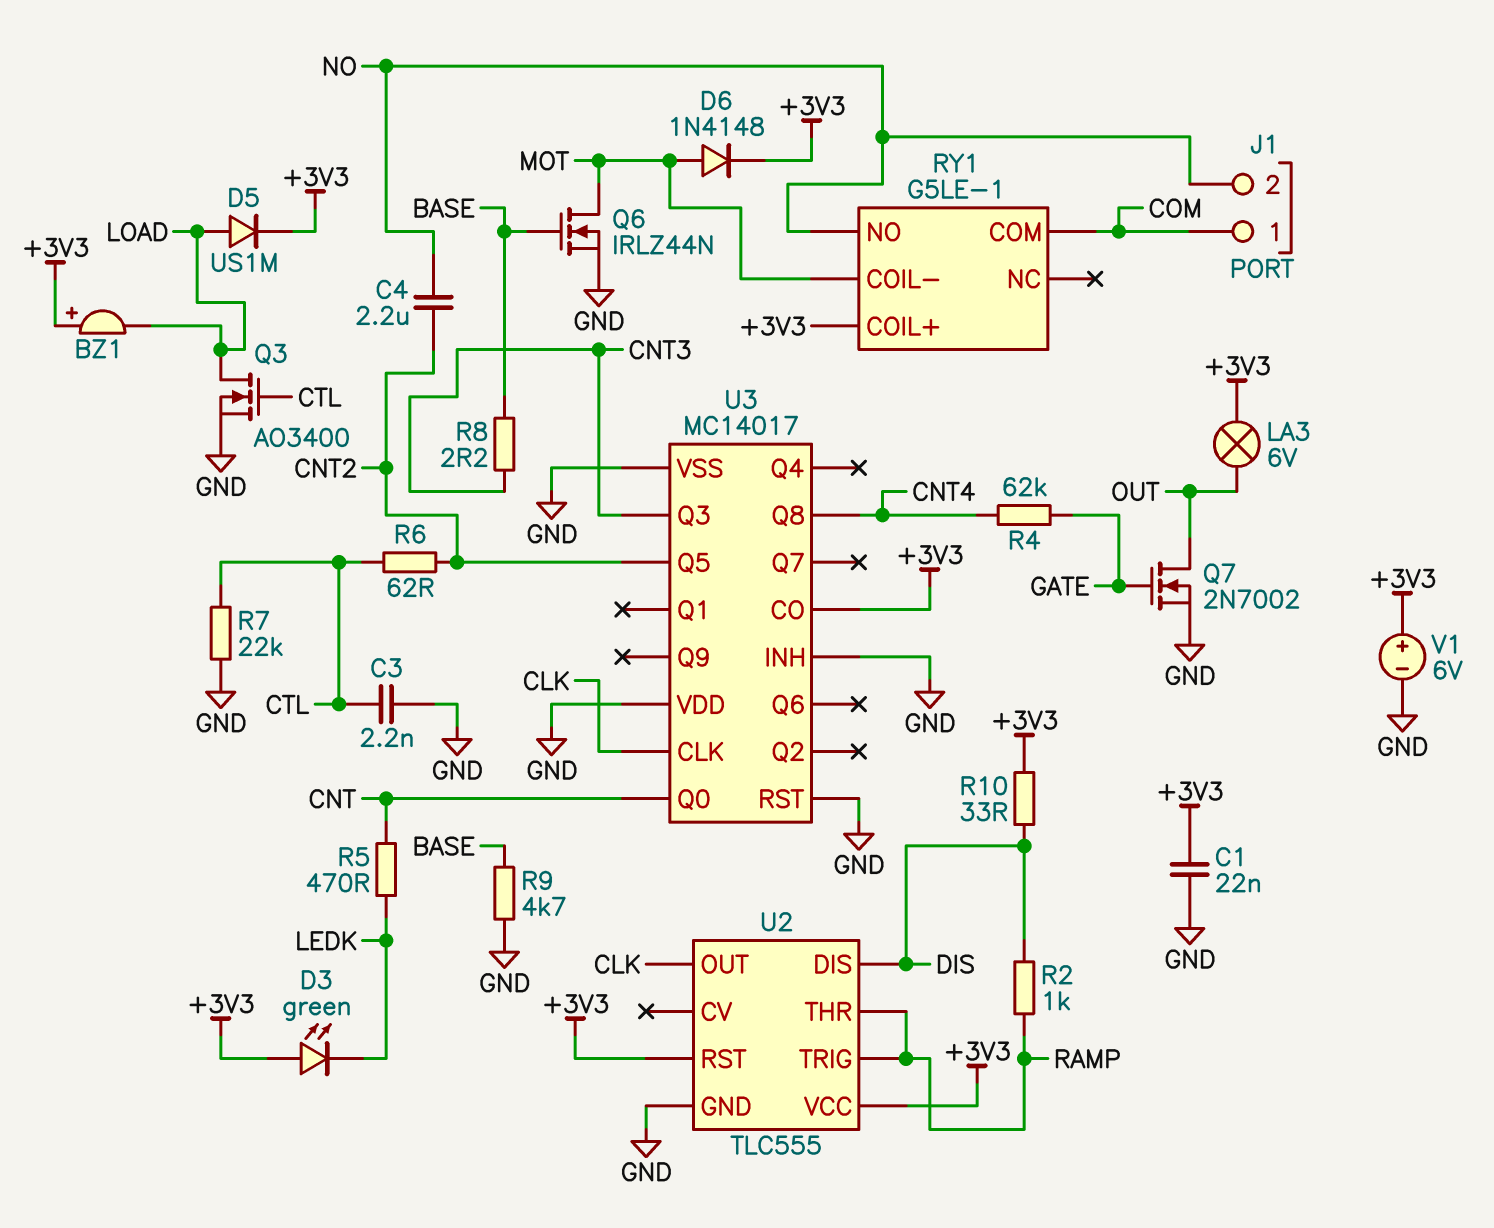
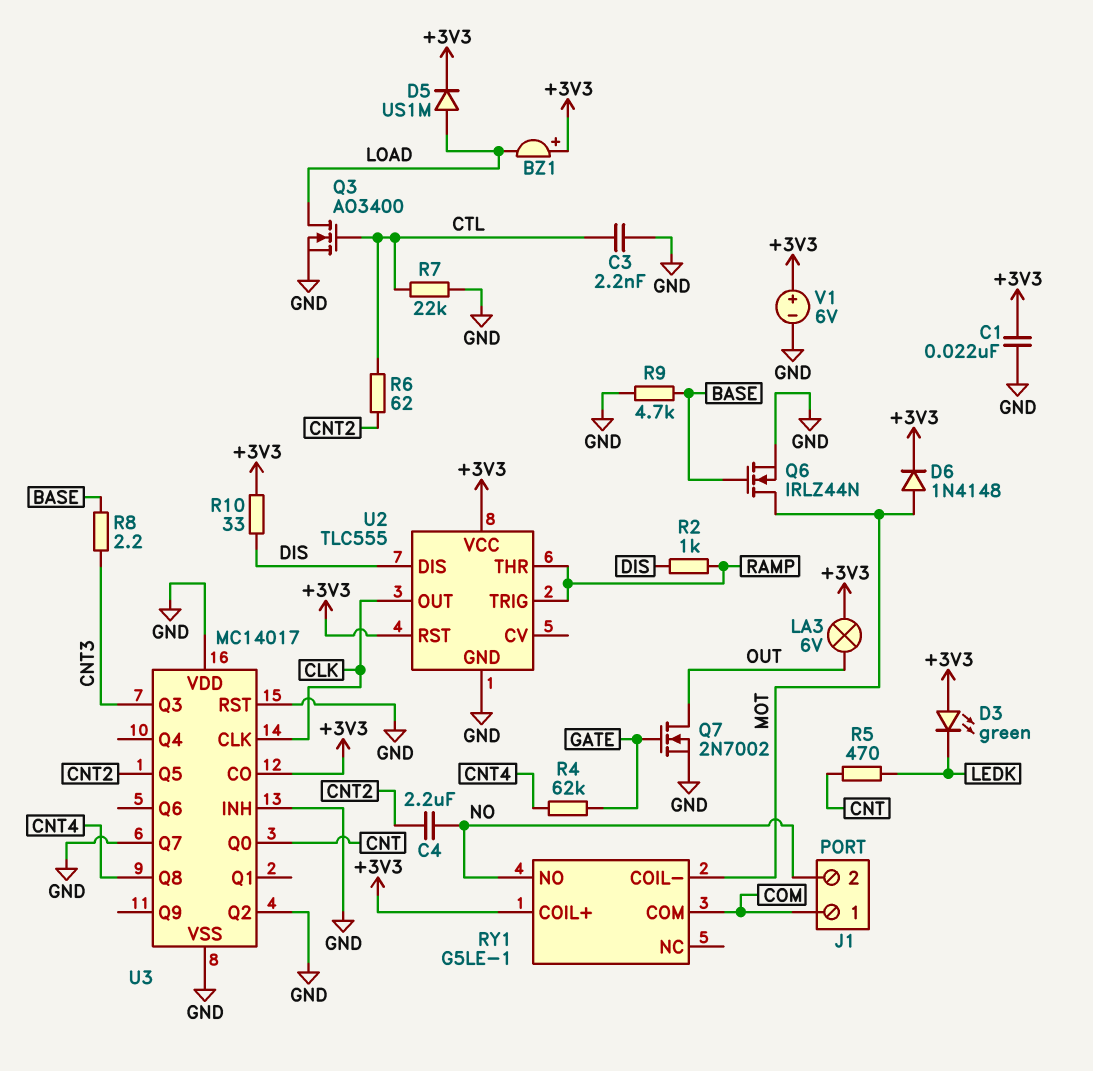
U3 pin Q2: none -> GND
U3 pin Q7: none -> GND

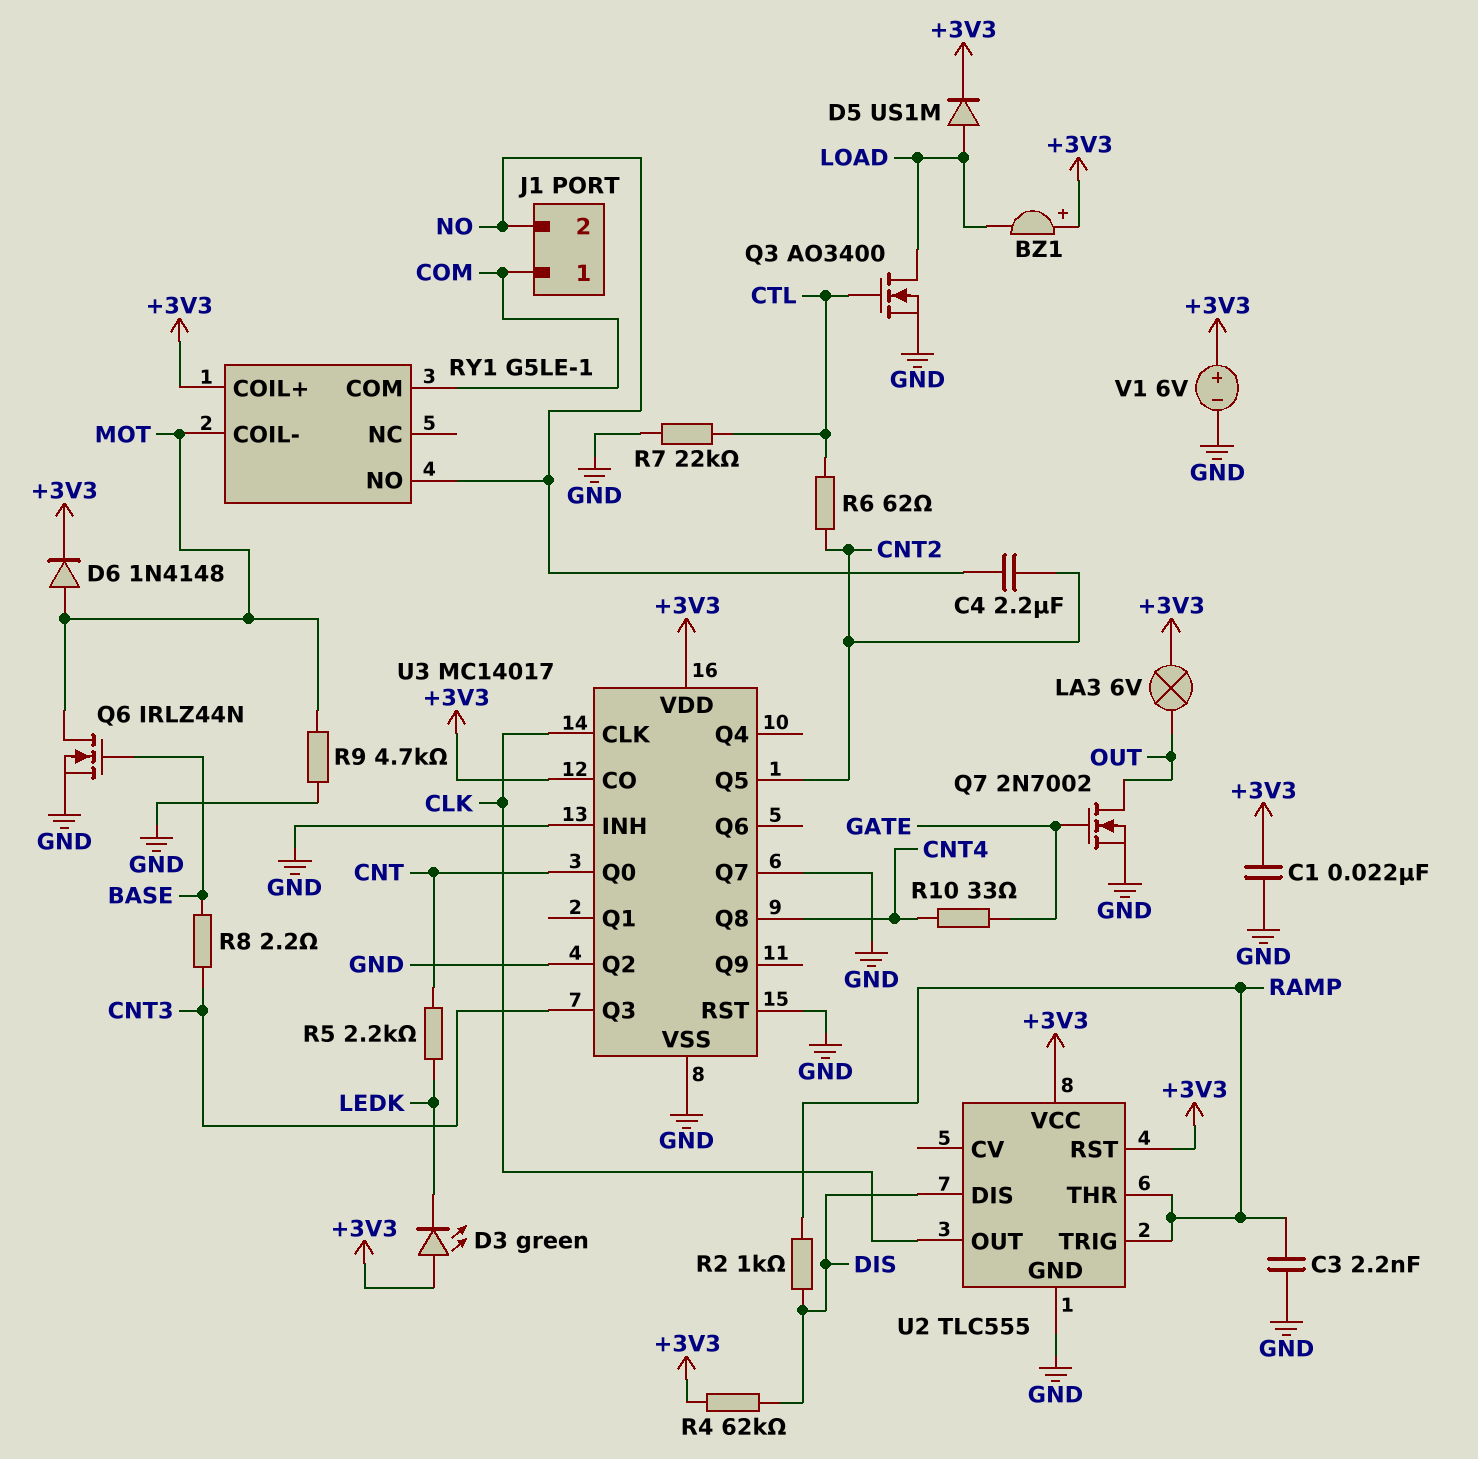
C3: 2.2nF (CTL, GND) -> 2.2nF (GND, RAMP)
R4: 62k (CNT4, GATE) -> 62k (+3V3, DIS)
R5: 470 (CNT, LEDK) -> 2.2k (CNT, LEDK)
R9: 4.7k (BASE, GND) -> 4.7k (GND, MOT)
R10: 33 (+3V3, DIS) -> 33 (CNT4, GATE)
U3 pin VDD: GND -> +3V3

